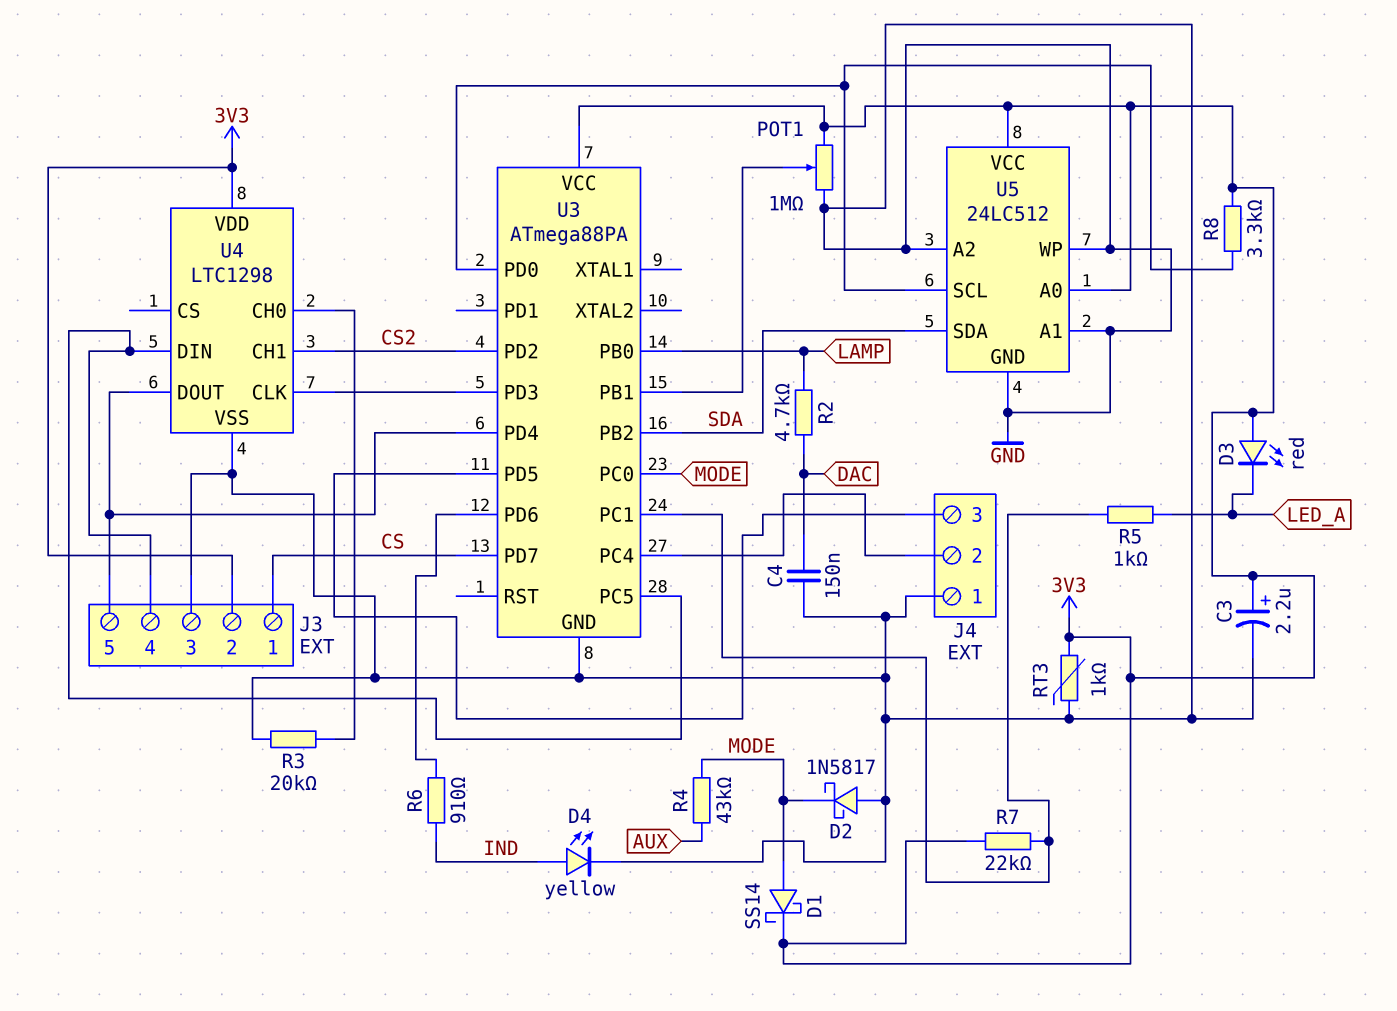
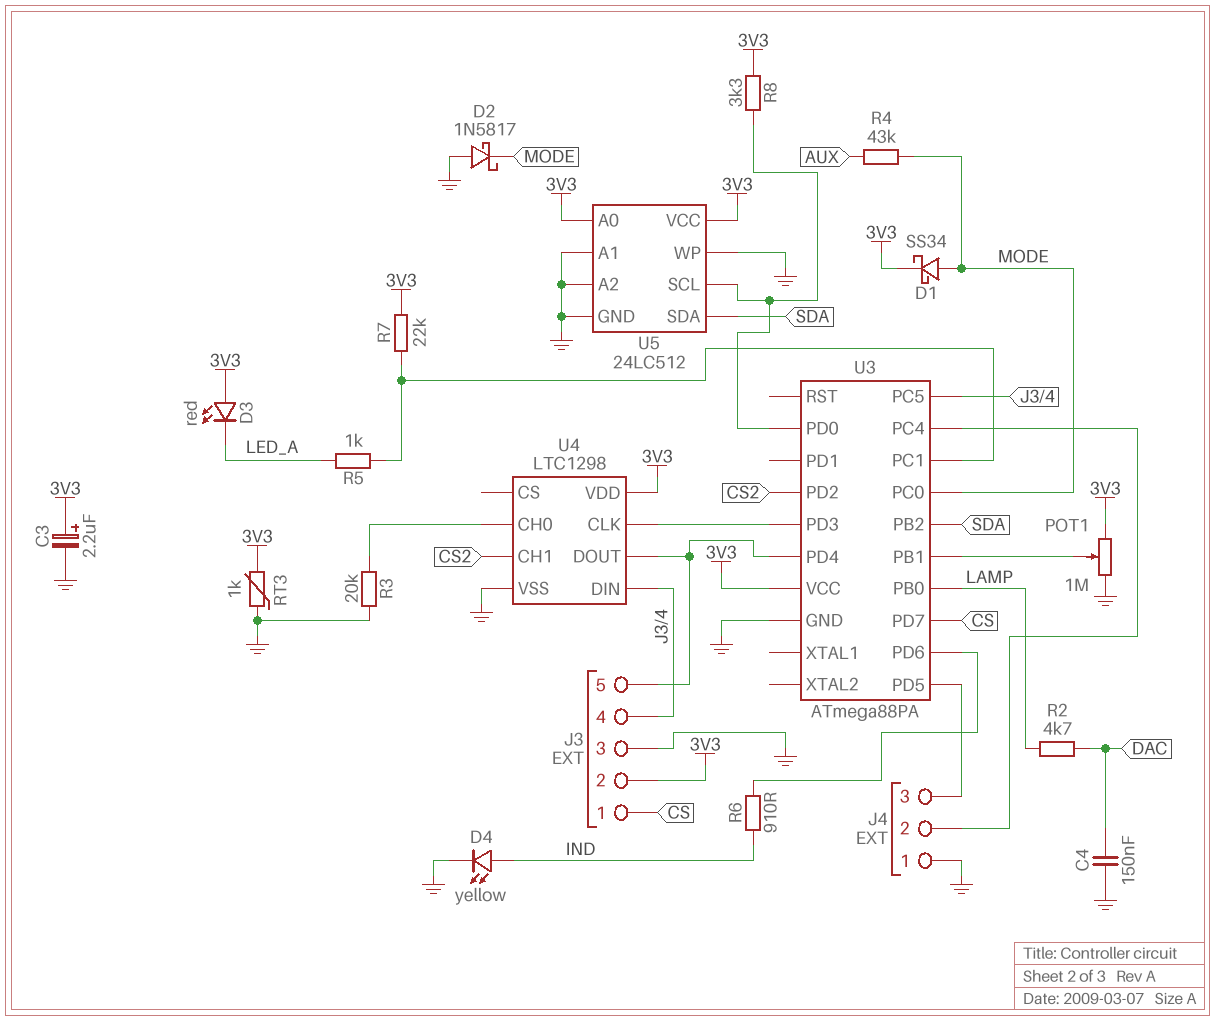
D1: schottky SS14 (A MODE, K 3V3) -> schottky SS34 (A MODE, K 3V3)

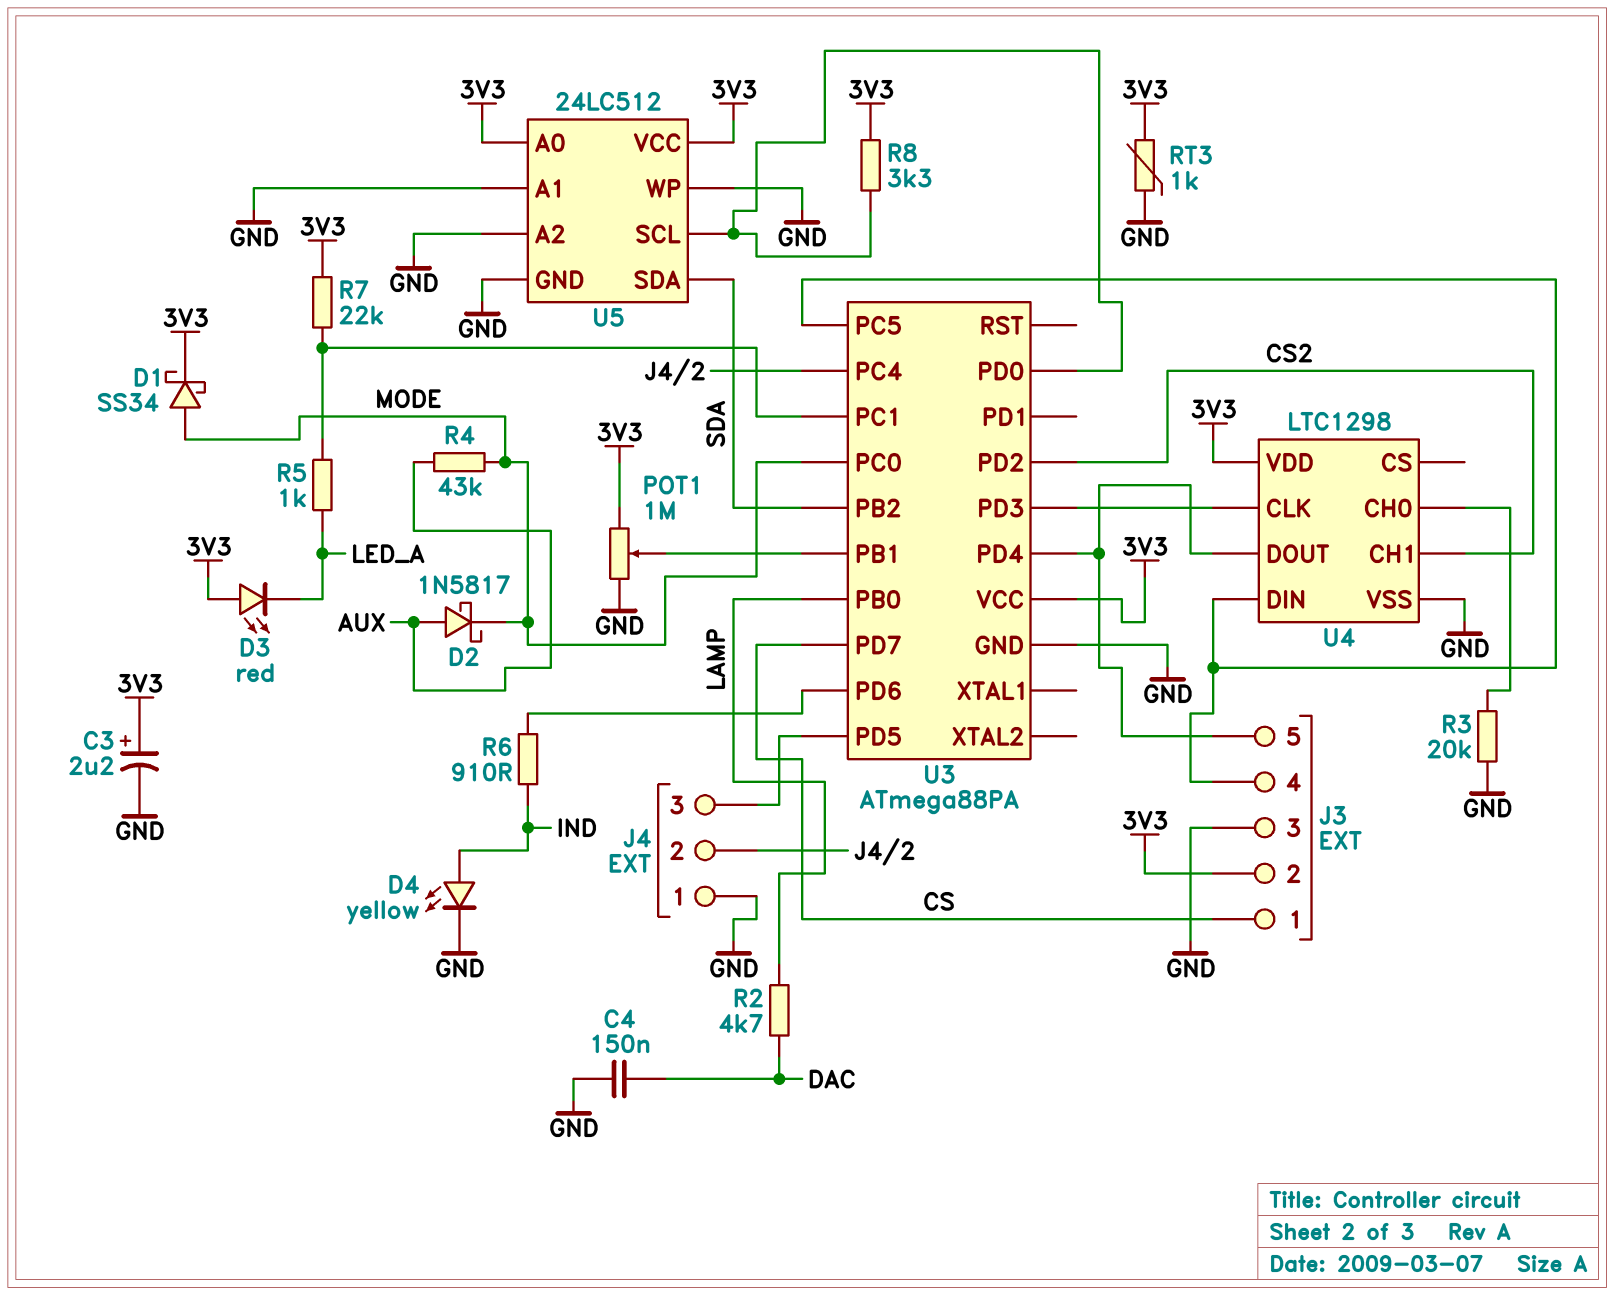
D2: schottky 1N5817 (A GND, K MODE) -> schottky 1N5817 (A AUX, K MODE)

